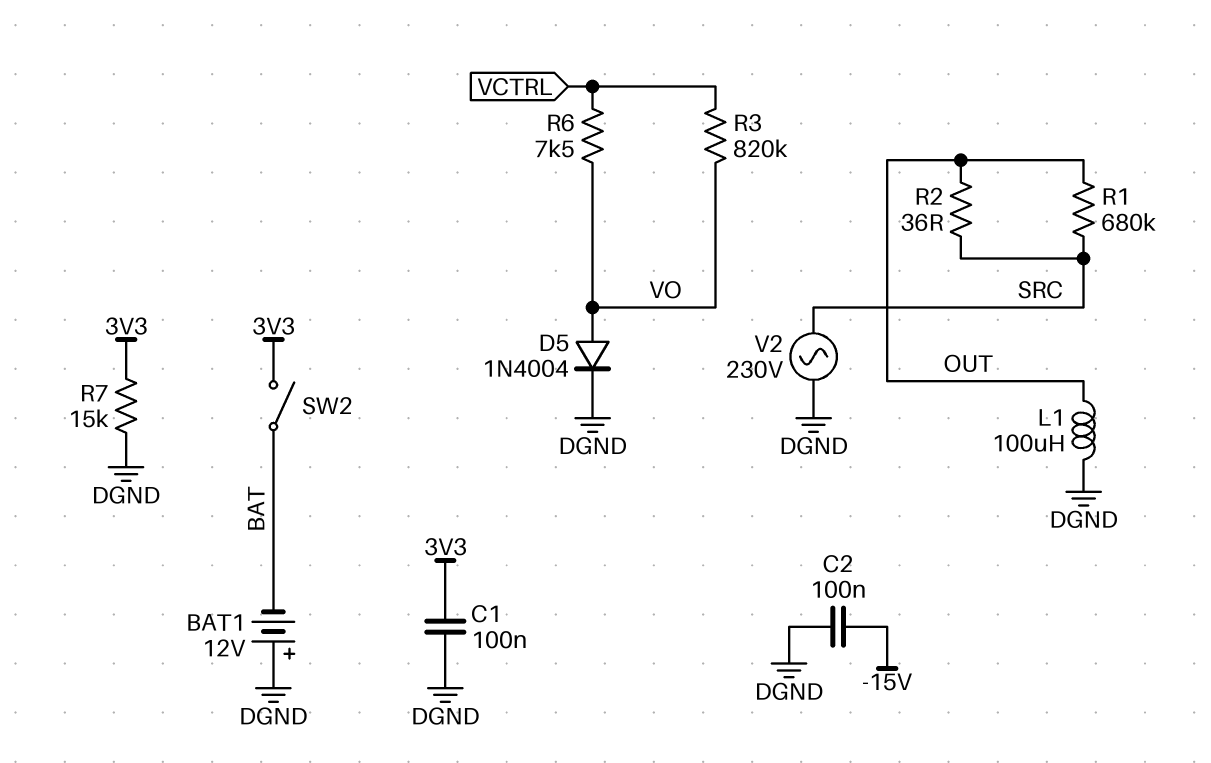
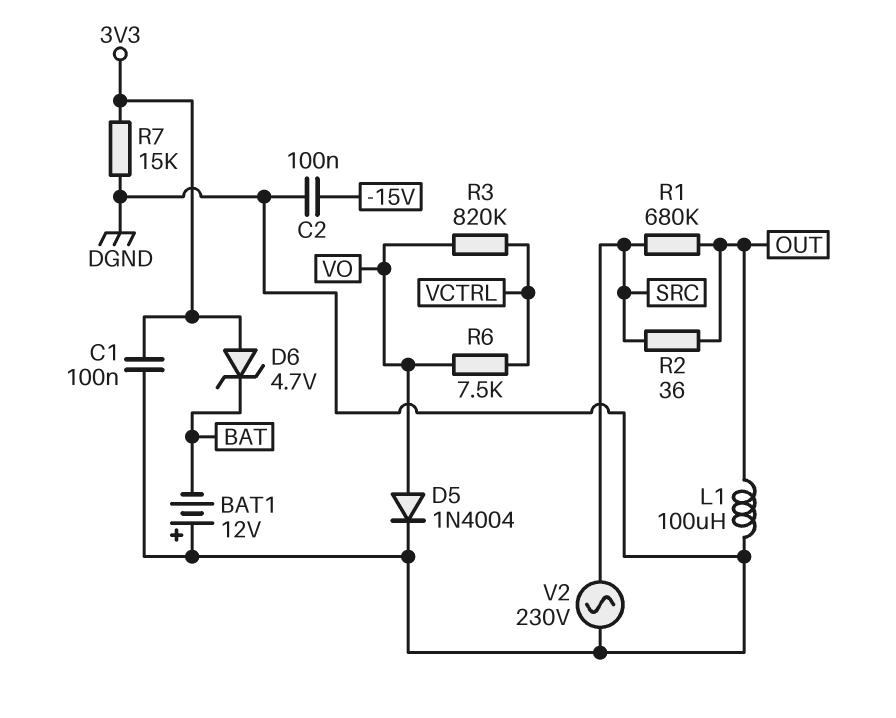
D6: none -> zener 4.7V (A 3V3, K BAT)
SW2: switch (3V3, BAT) -> none

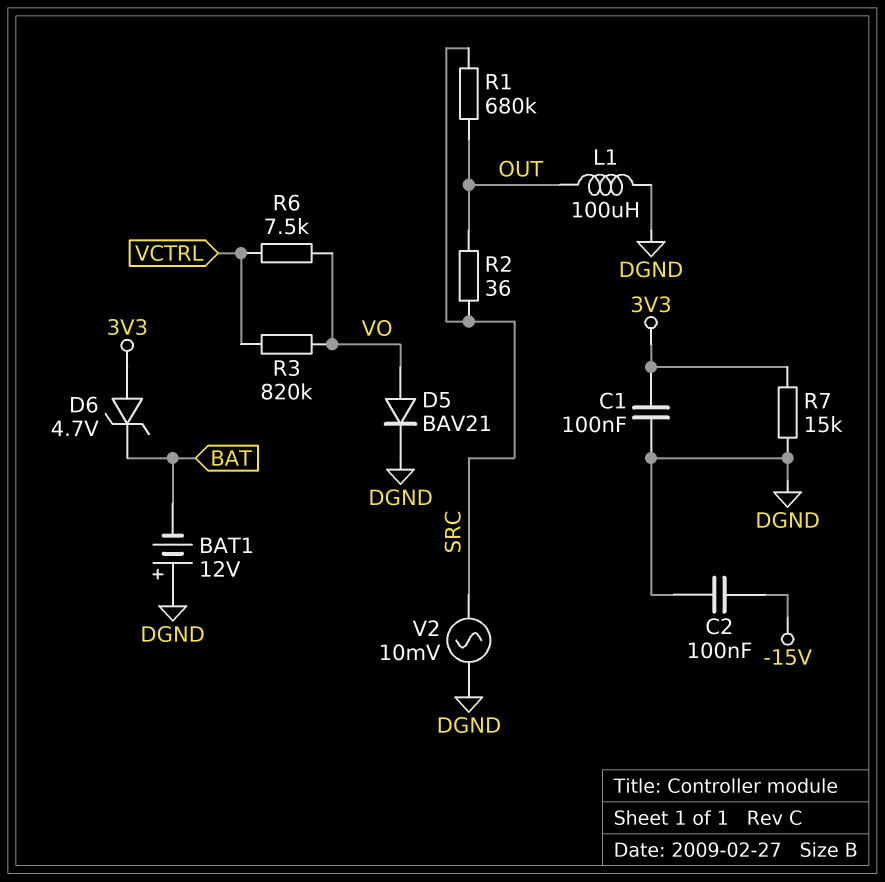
D5: diode 1N4004 (A VO, K DGND) -> diode BAV21 (A VO, K DGND)
V2: AC 230V (DGND, SRC) -> AC 10mV (DGND, SRC)

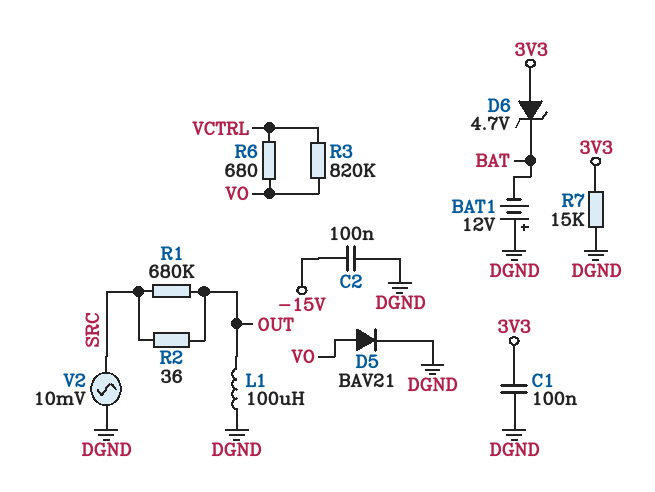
R6: 7.5k (VCTRL, VO) -> 680 (VCTRL, VO)

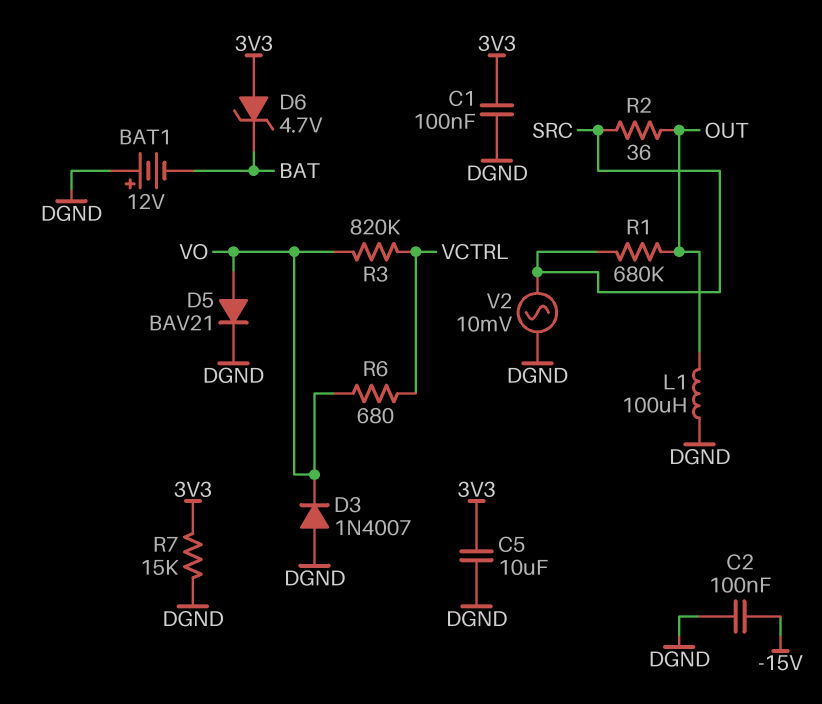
C5: none -> 10uF (3V3, DGND)
D3: none -> diode 1N4007 (A DGND, K VO)

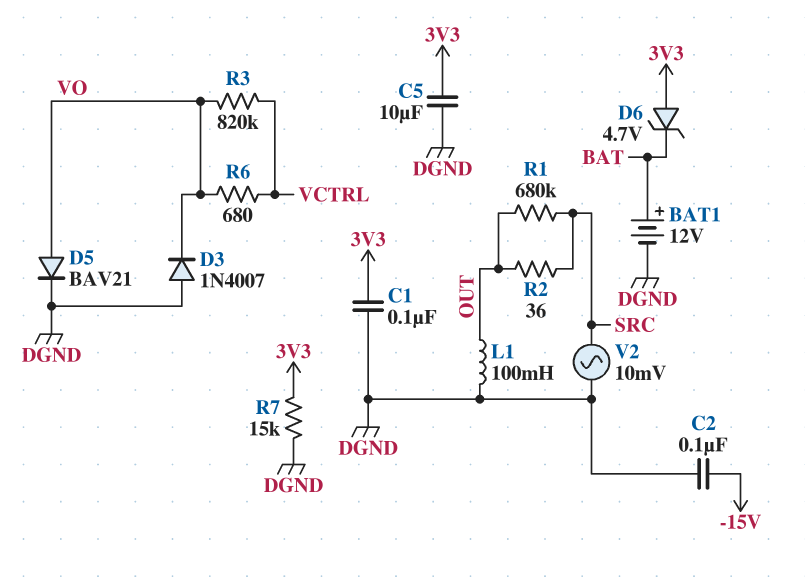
BAT1: 12V (plus DGND, minus BAT) -> 12V (plus BAT, minus DGND)
L1: 100uH (DGND, OUT) -> 100mH (DGND, OUT)

